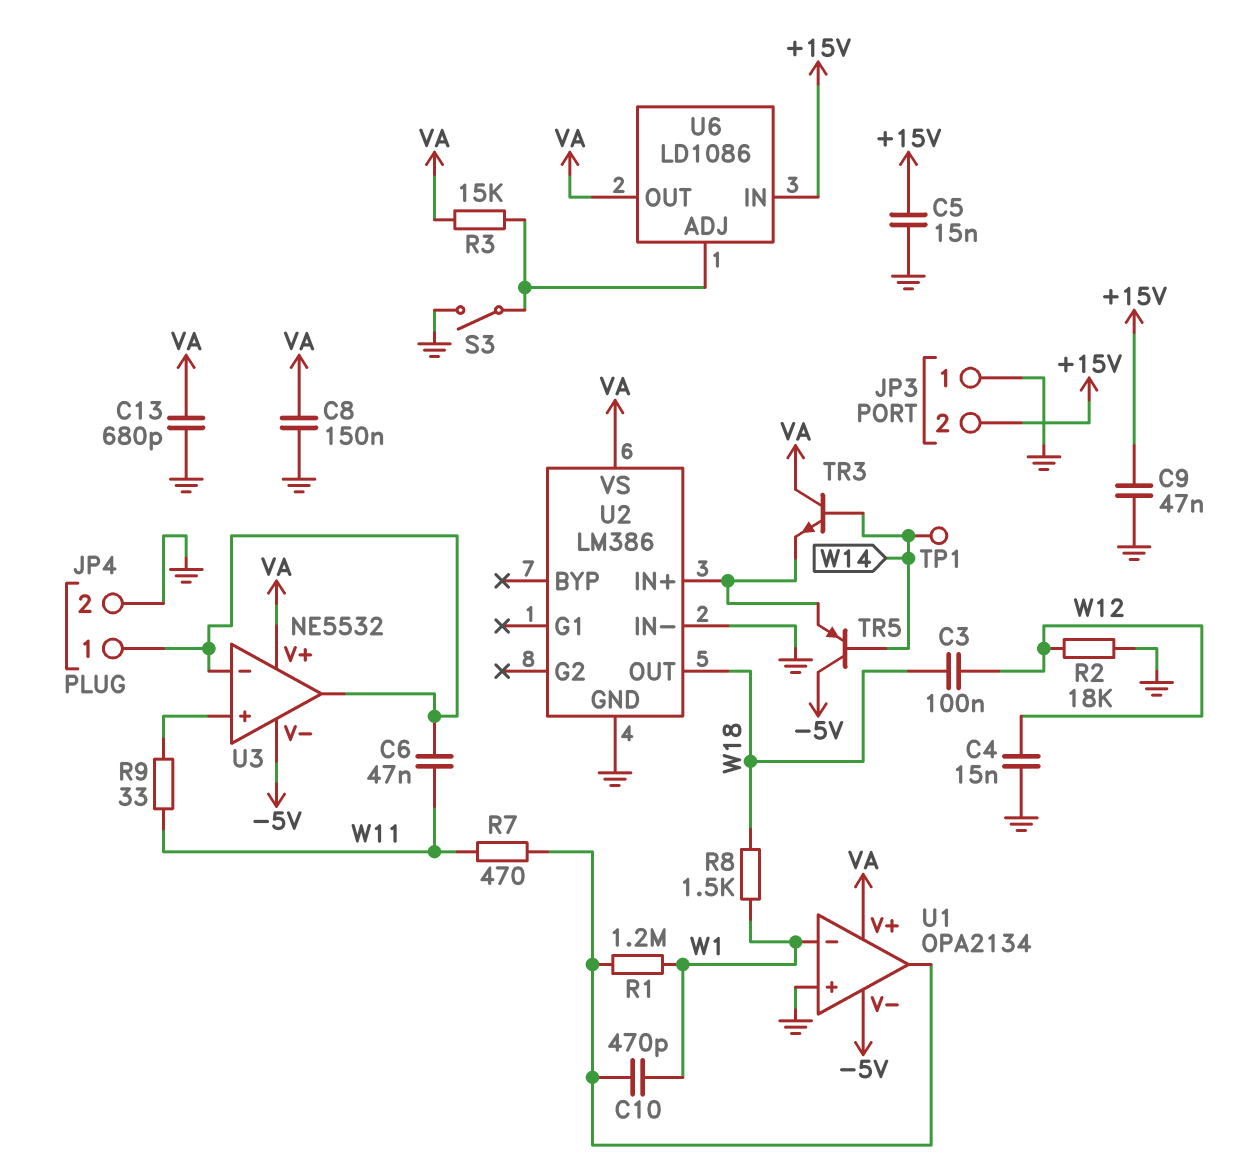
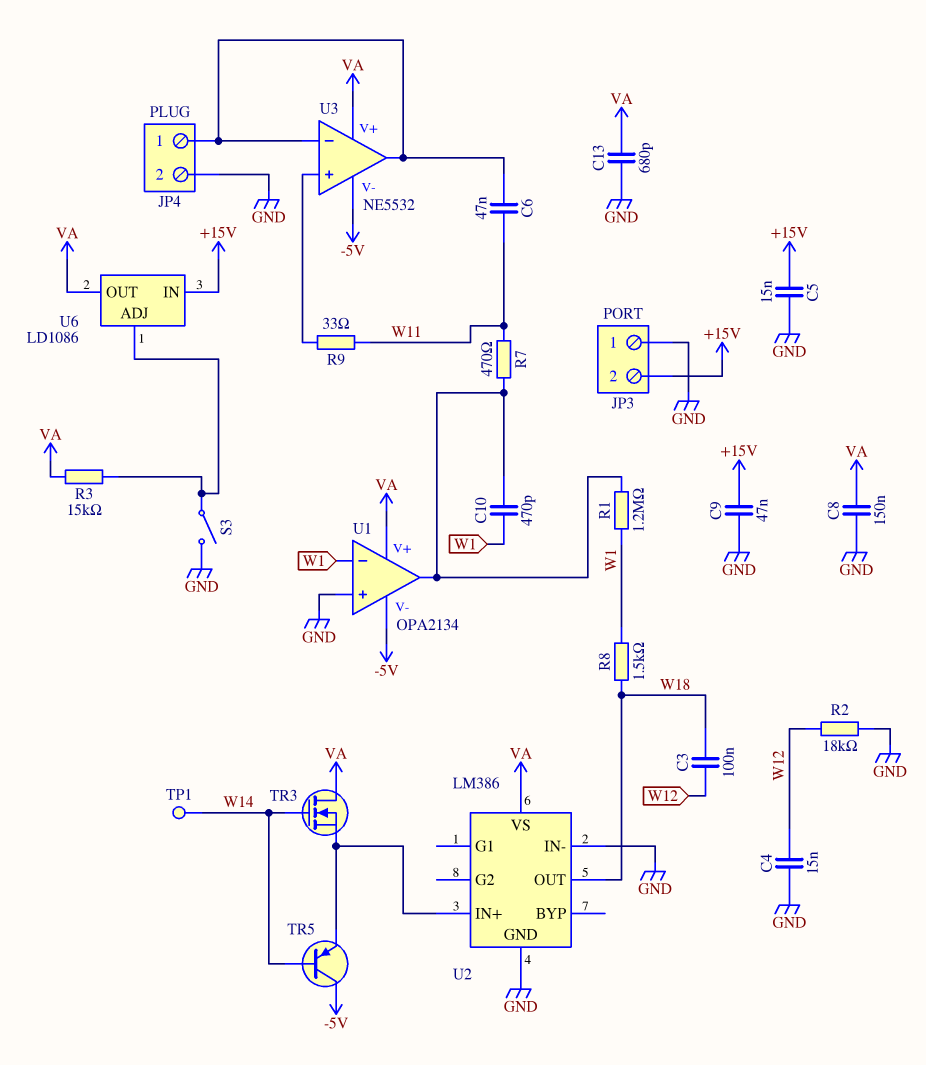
TR3: NPN (B W14, C VA, E U2/IN+) -> NMOS (G W14, D VA, S U2/IN+)

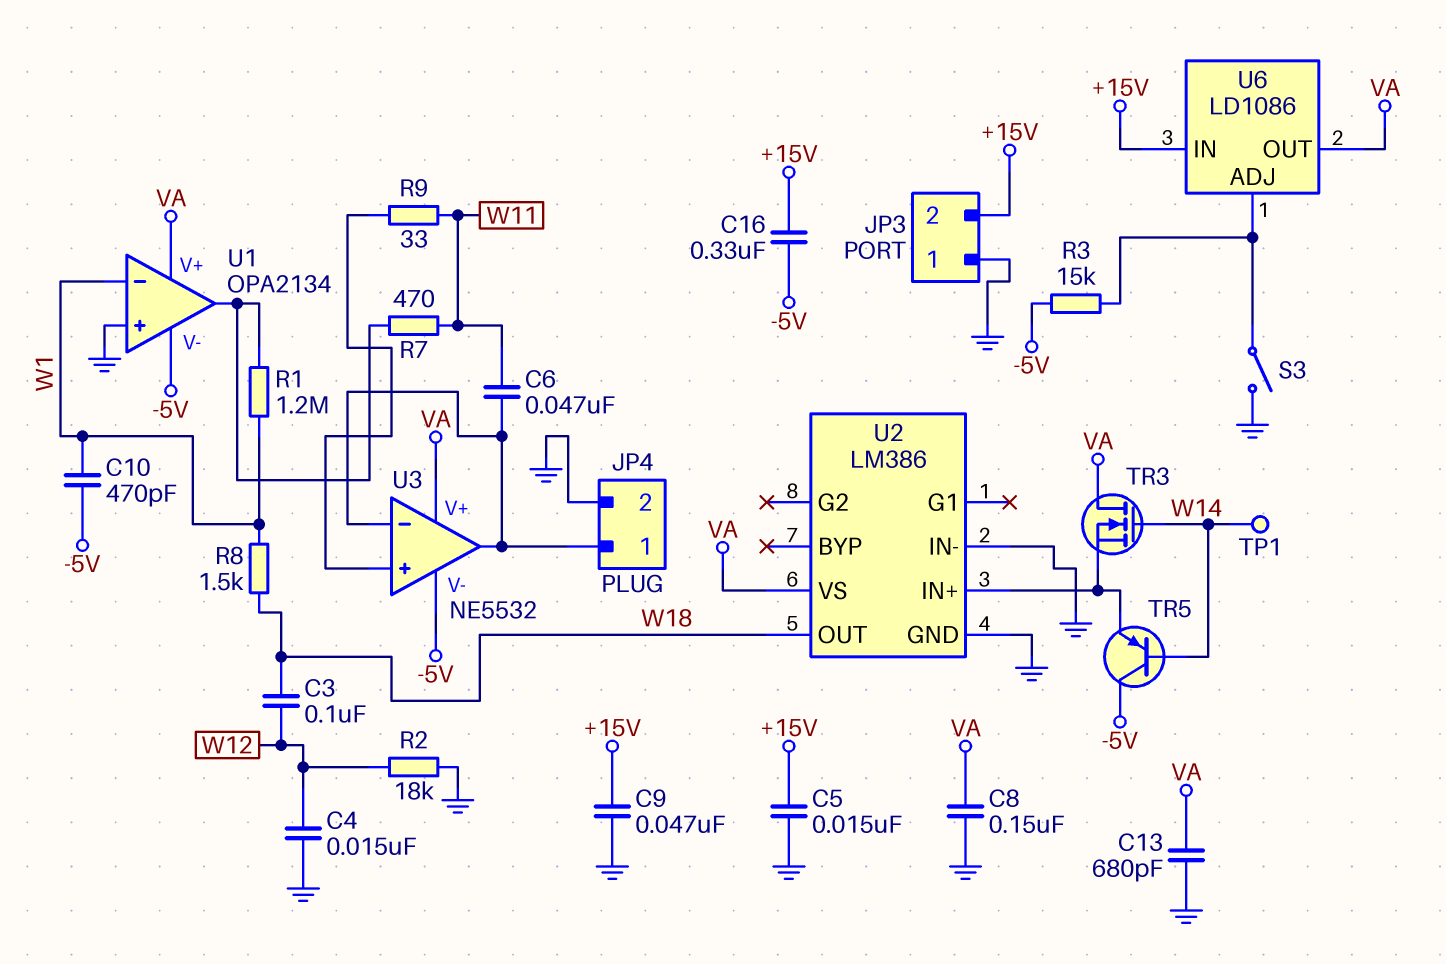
C10: 470pF (U1/out, W1) -> 470pF (-5V, W1)
C16: none -> 330nF (+15V, -5V)
R3: 15k (U6/ADJ, VA) -> 15k (-5V, U6/ADJ)

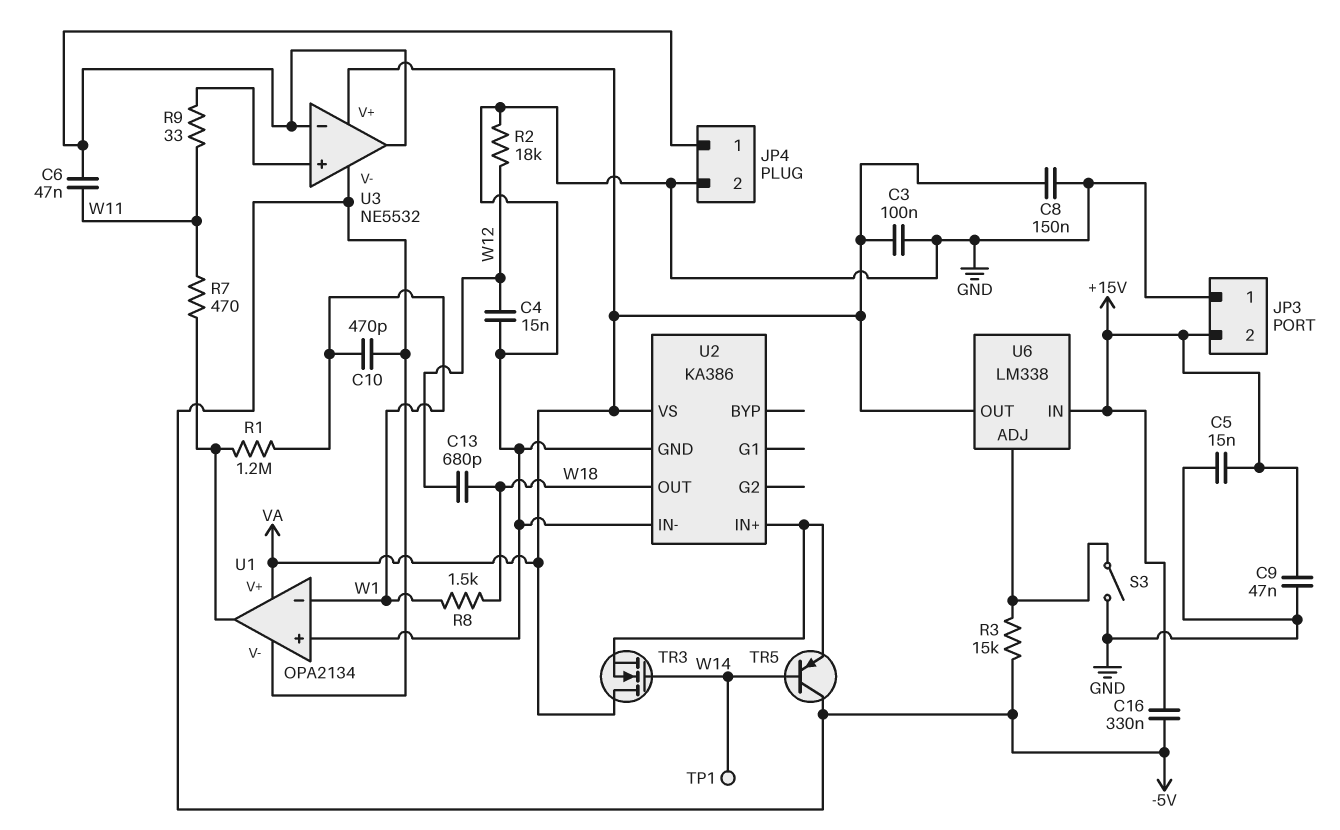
C3: 100nF (W12, W18) -> 100nF (GND, VA)
C13: 680pF (GND, VA) -> 680pF (W12, W18)
U2: LM386 -> KA386
U6: LD1086 -> LM338

